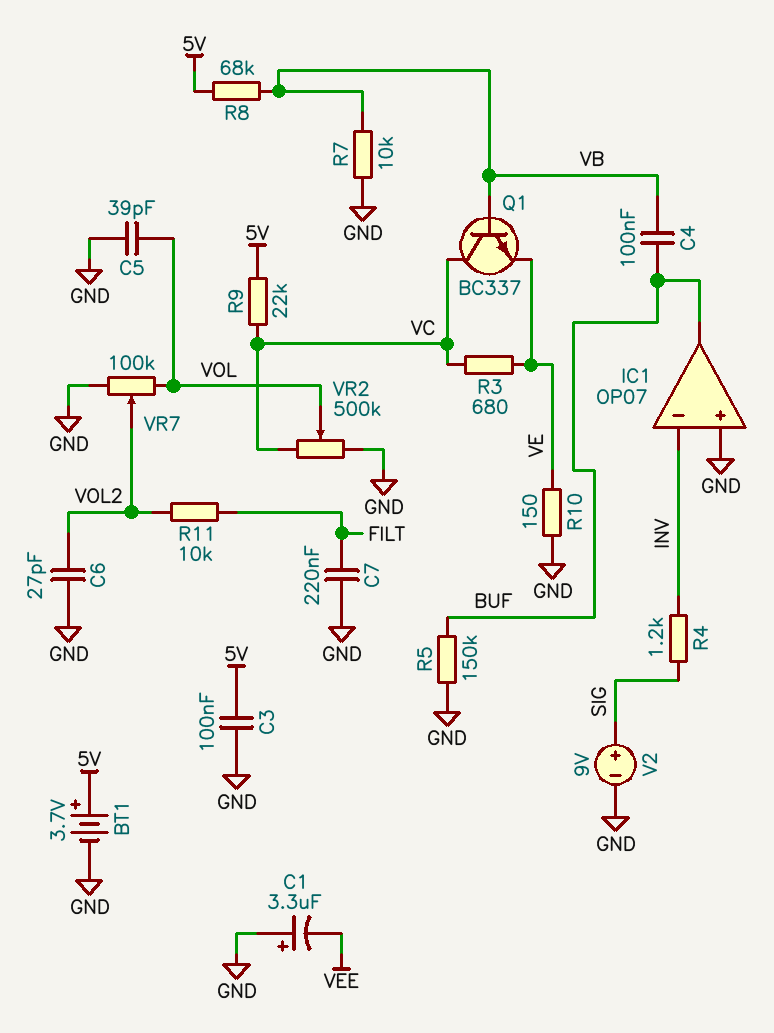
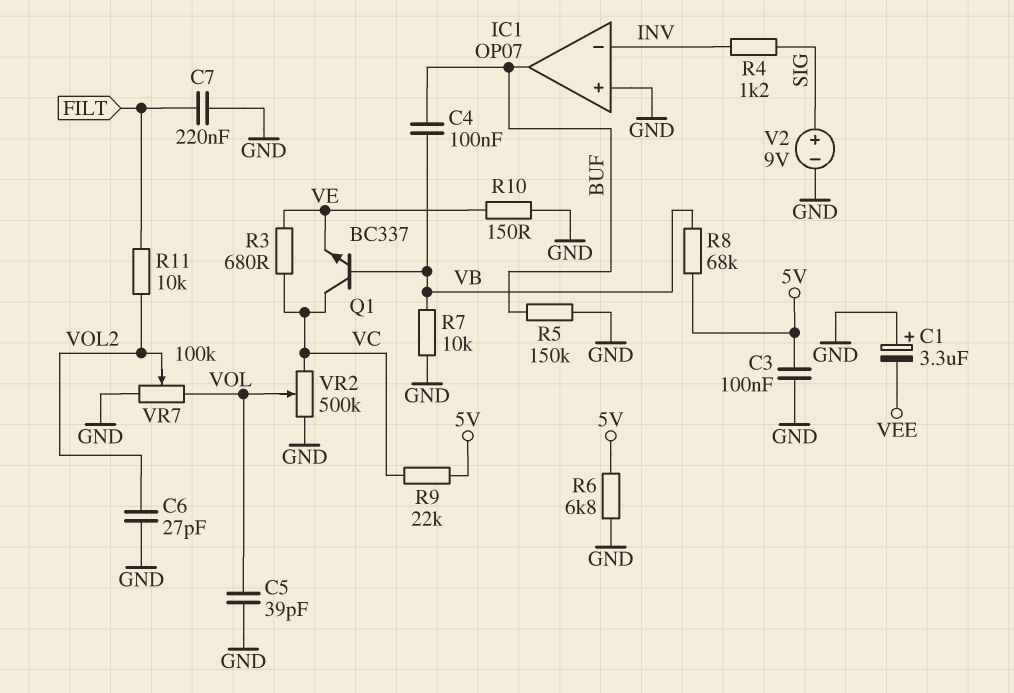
BT1: 3.7V (plus 5V, minus GND) -> none
R6: none -> 6.8k (5V, GND)

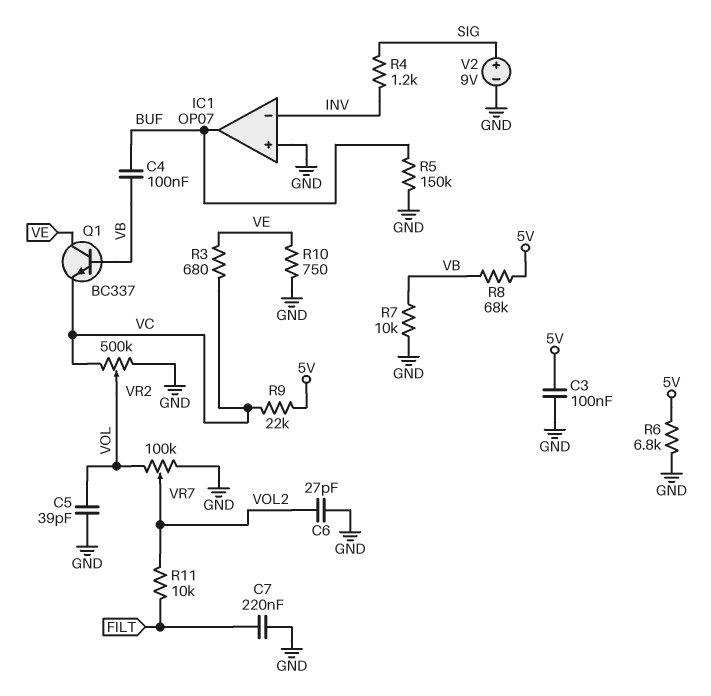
C1: 3.3uF (plus GND, minus VEE) -> none
Q1: NPN BC337 (B VB, C VC, E VE) -> NPN BC337 (B VB, C VE, E VC)
R10: 150 (GND, VE) -> 750 (GND, VE)

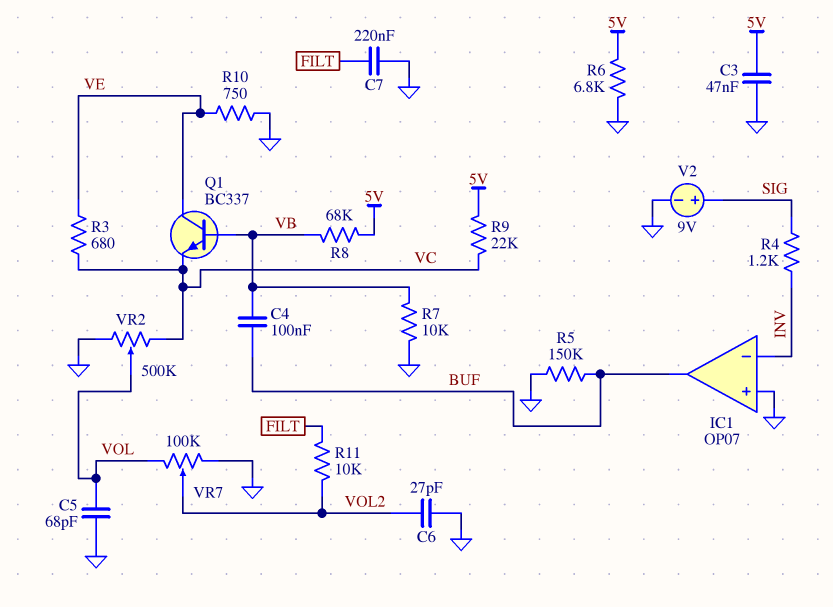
C3: 100nF (5V, GND) -> 47nF (5V, GND)
C5: 39pF (GND, VOL) -> 68pF (GND, VOL)

